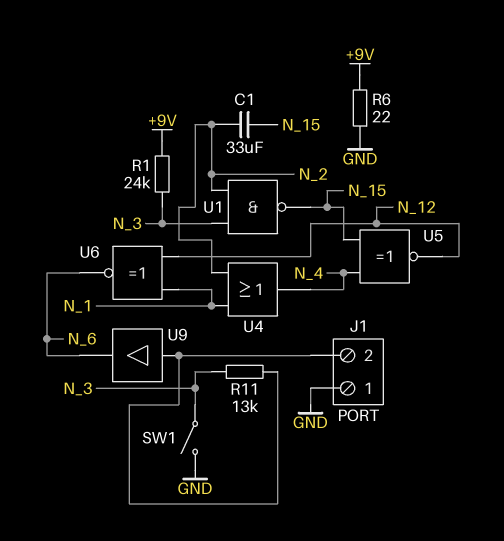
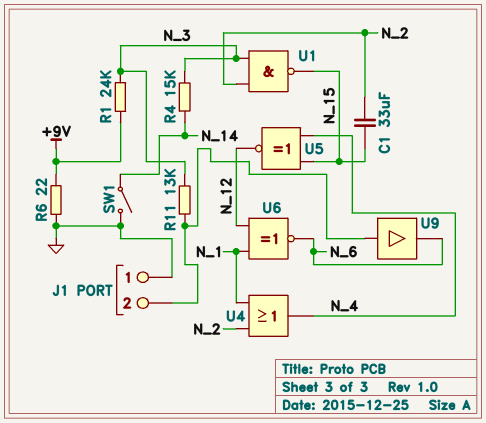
R4: none -> 15k (N_3, N_14)
SW1: switch (GND, N_3) -> switch (GND, N_14)

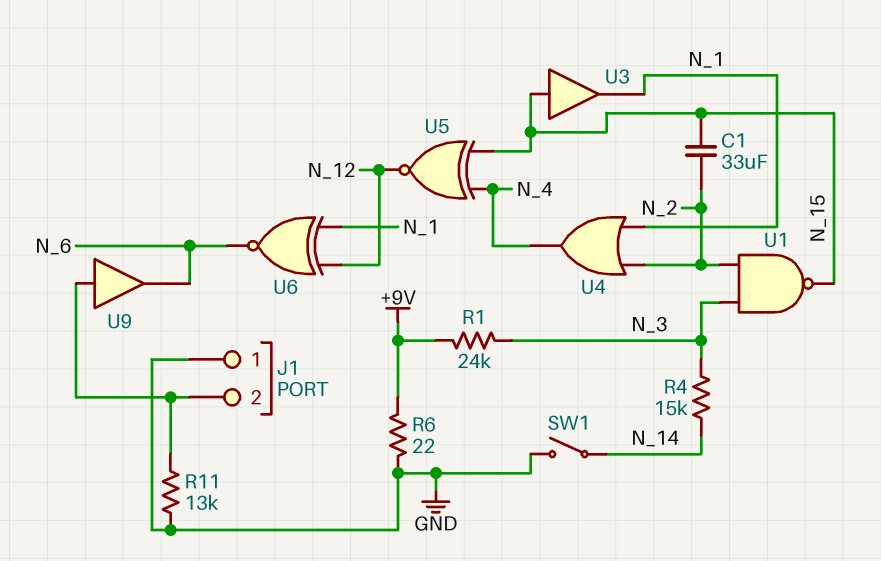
R11: 13k (J1/2, N_3) -> 13k (GND, J1/2)
U3: none -> buffer (in N_15, out N_1)

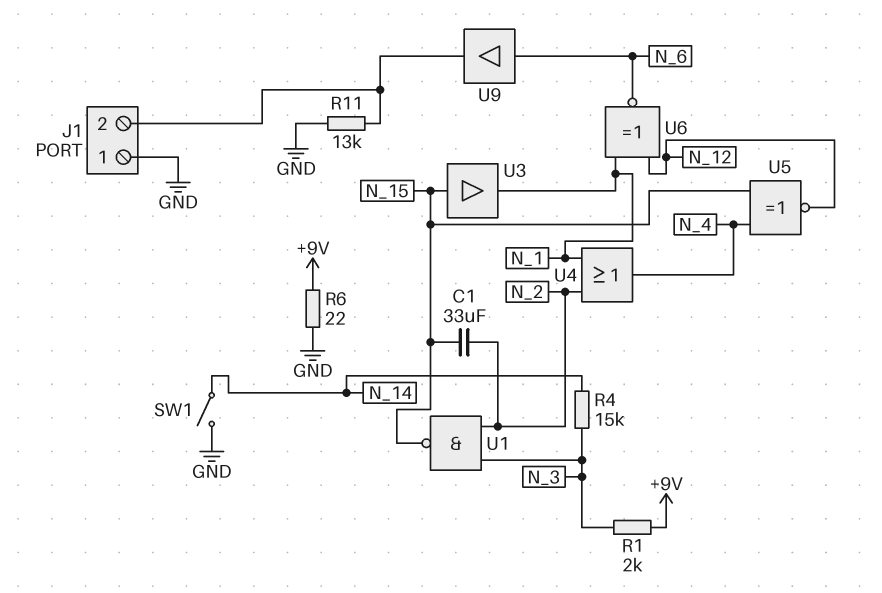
R1: 24k (+9V, N_3) -> 2k (+9V, N_3)
U9: buffer (in J1/2, out N_6) -> buffer (in N_6, out J1/2)

